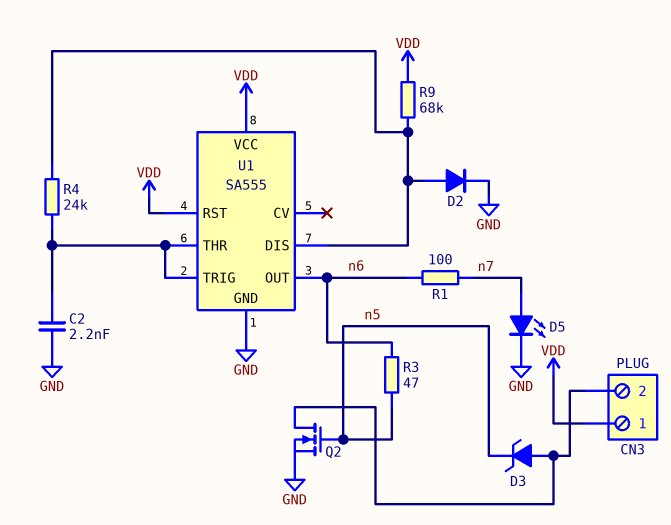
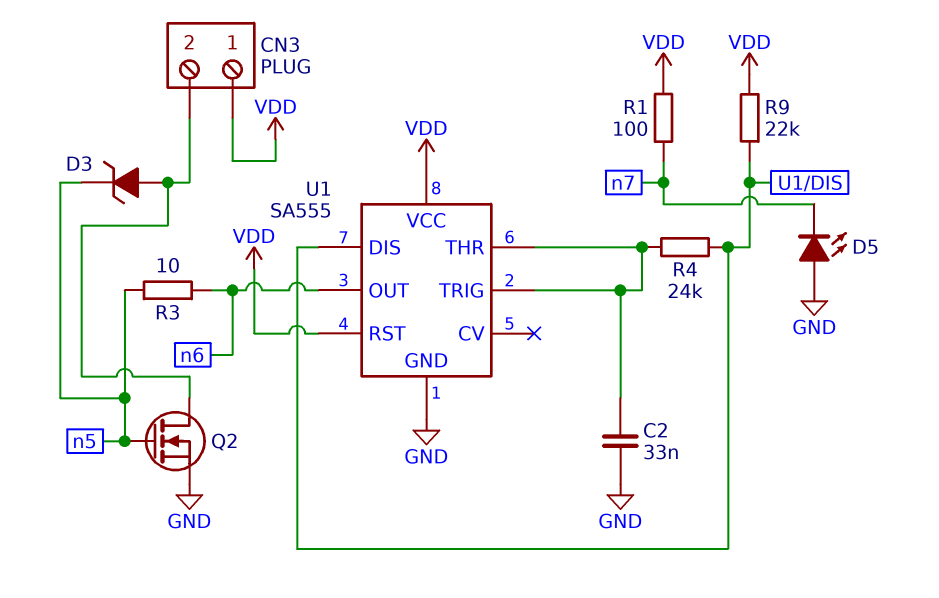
C2: 2.2nF (GND, U1/THR) -> 33nF (GND, U1/THR)
D2: diode (A U1/DIS, K GND) -> none
D5: LED (A n7, K GND) -> LED (A GND, K n7)
R1: 100 (n6, n7) -> 100 (VDD, n7)
R3: 47 (n5, n6) -> 10 (n5, n6)
R9: 68k (U1/DIS, VDD) -> 22k (U1/DIS, VDD)

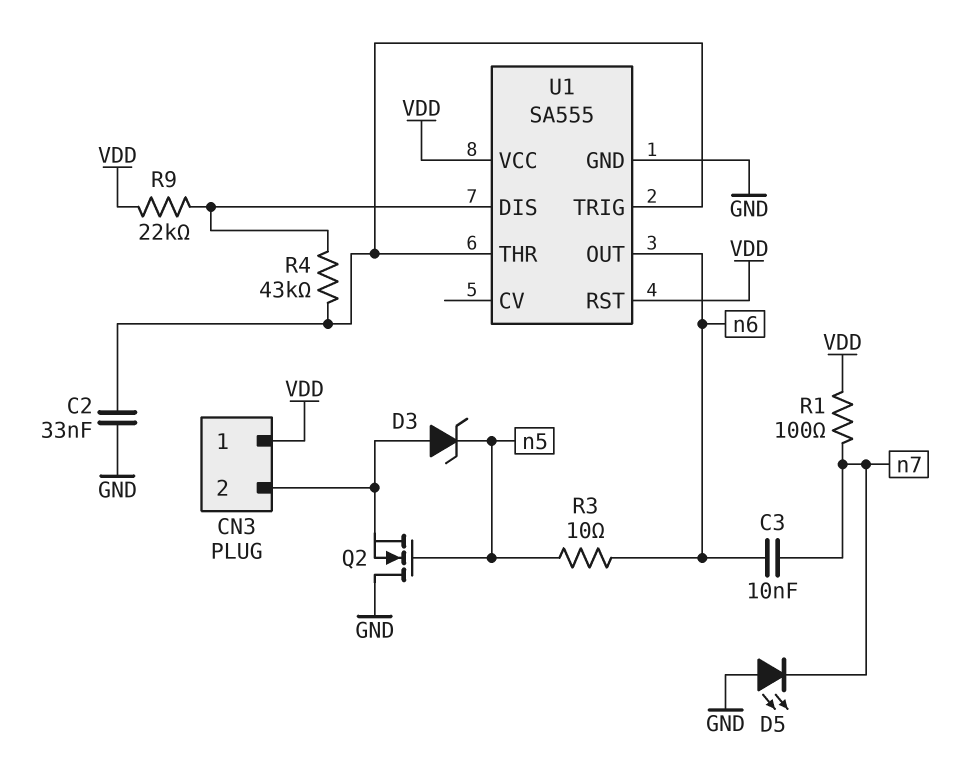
C3: none -> 10nF (n6, n7)
Q2: NMOS (G n5, D CN3/2, S GND) -> NMOS (G n5, D GND, S CN3/2)
R4: 24k (U1/DIS, U1/THR) -> 43k (U1/DIS, U1/THR)

